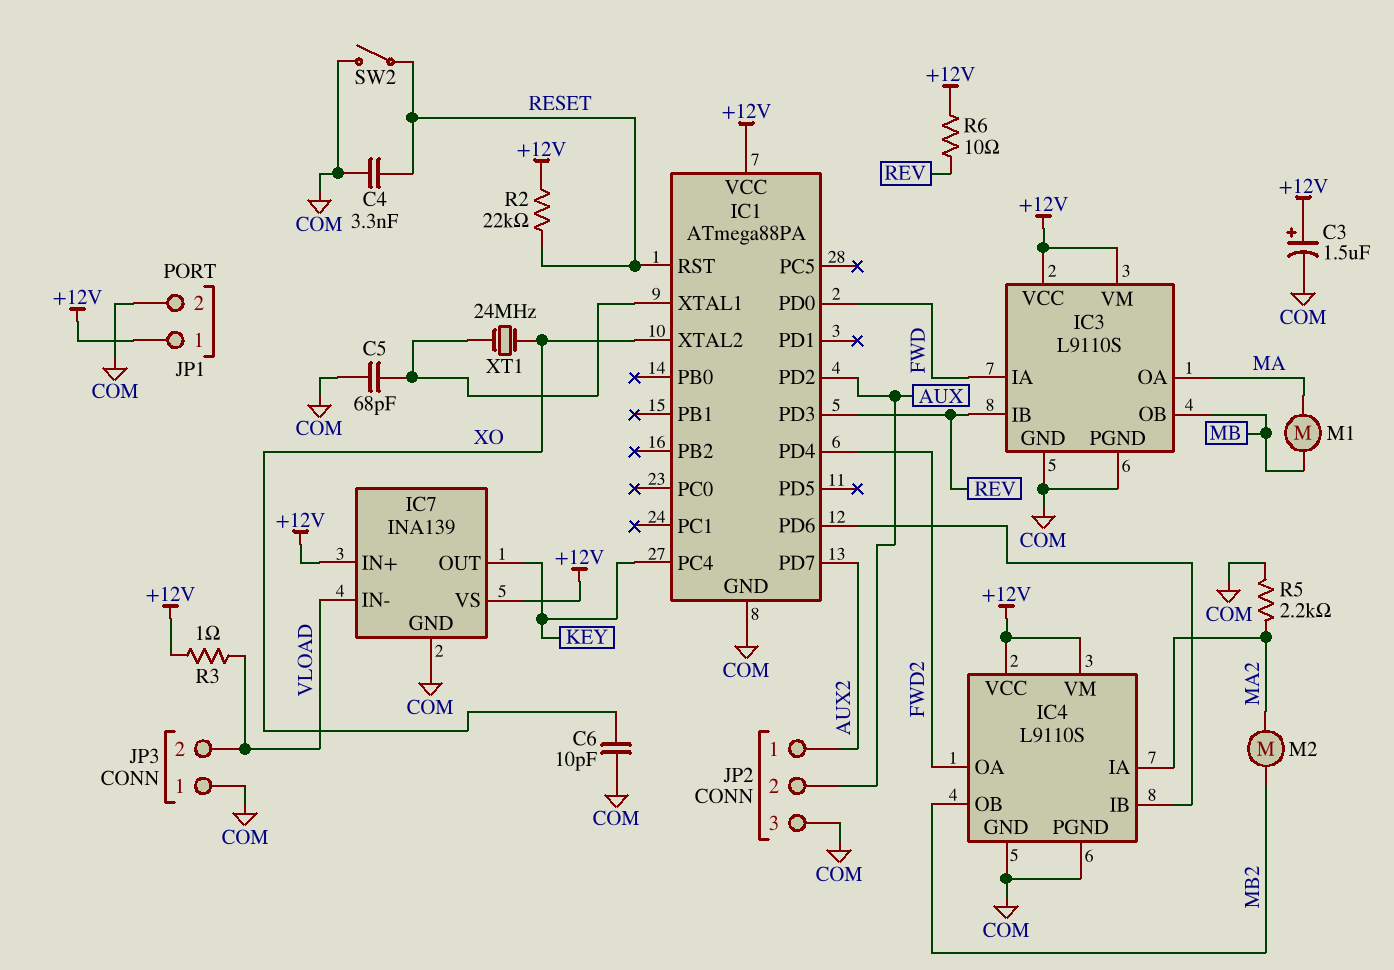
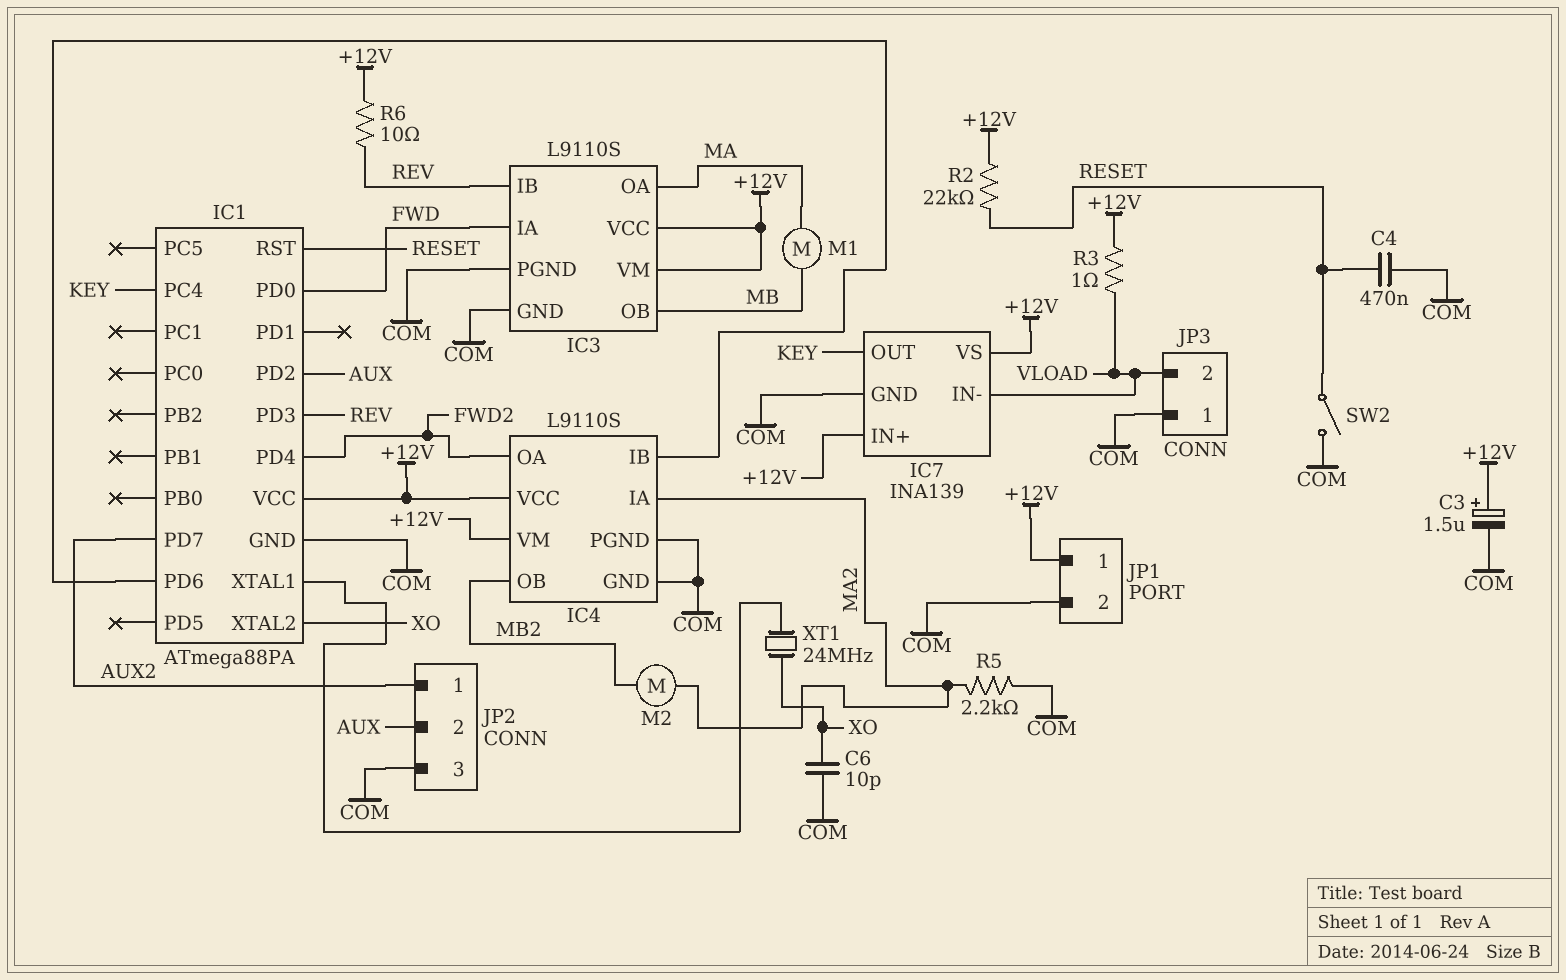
C4: 3.3nF (COM, RESET) -> 470nF (COM, RESET)
C5: 68pF (COM, IC1/XTAL1) -> none

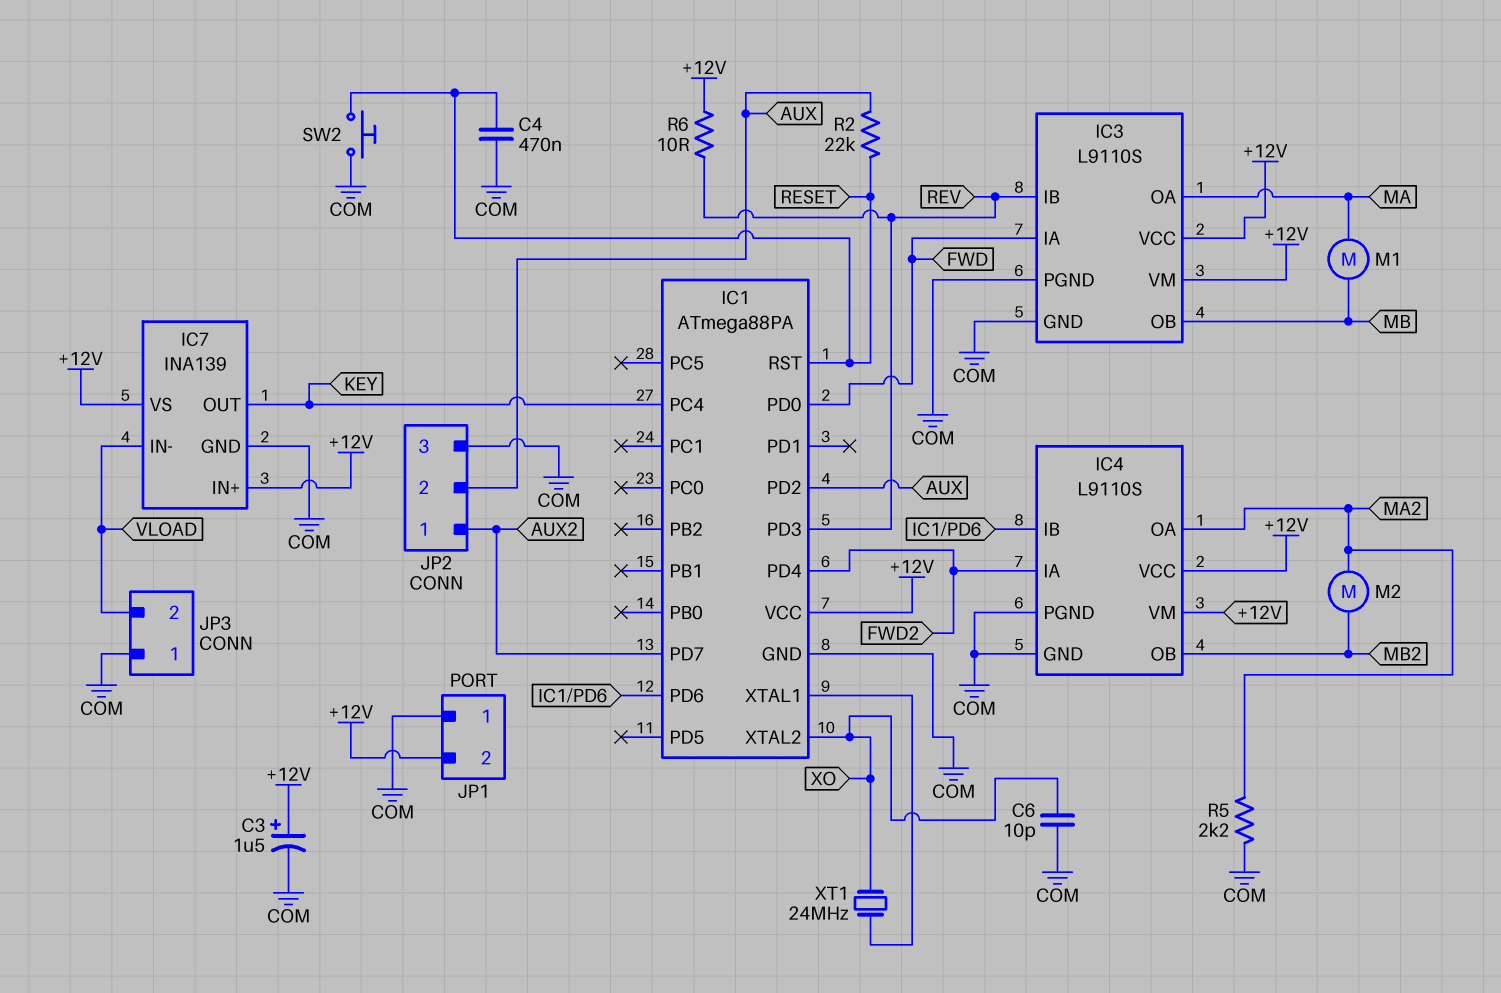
IC4 pin IA: MA2 -> FWD2
IC4 pin OA: FWD2 -> MA2
JP1 pin 1: +12V -> COM
JP1 pin 2: COM -> +12V
R2: 22k (+12V, RESET) -> 22k (AUX, RESET)
R3: 1 (+12V, VLOAD) -> none
SW2: switch (COM, RESET) -> button (COM, RESET)

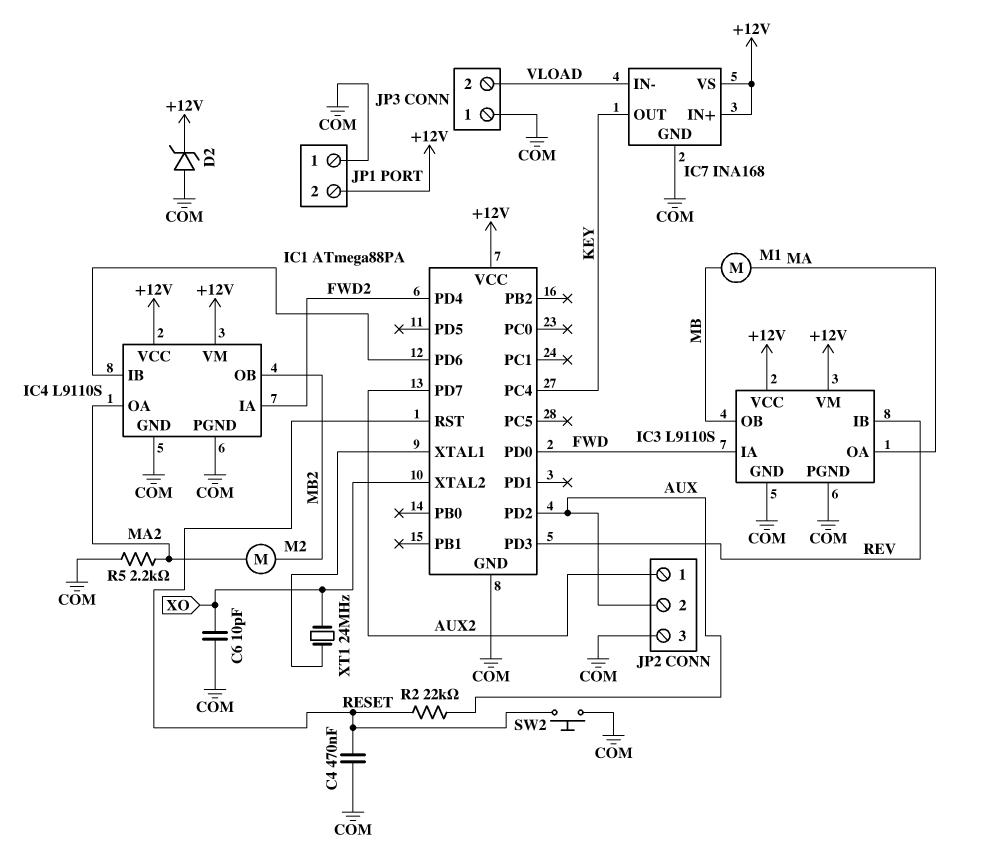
C3: 1.5uF (plus +12V, minus COM) -> none
D2: none -> zener (A COM, K +12V)
IC7: INA139 -> INA168
R6: 10 (+12V, REV) -> none

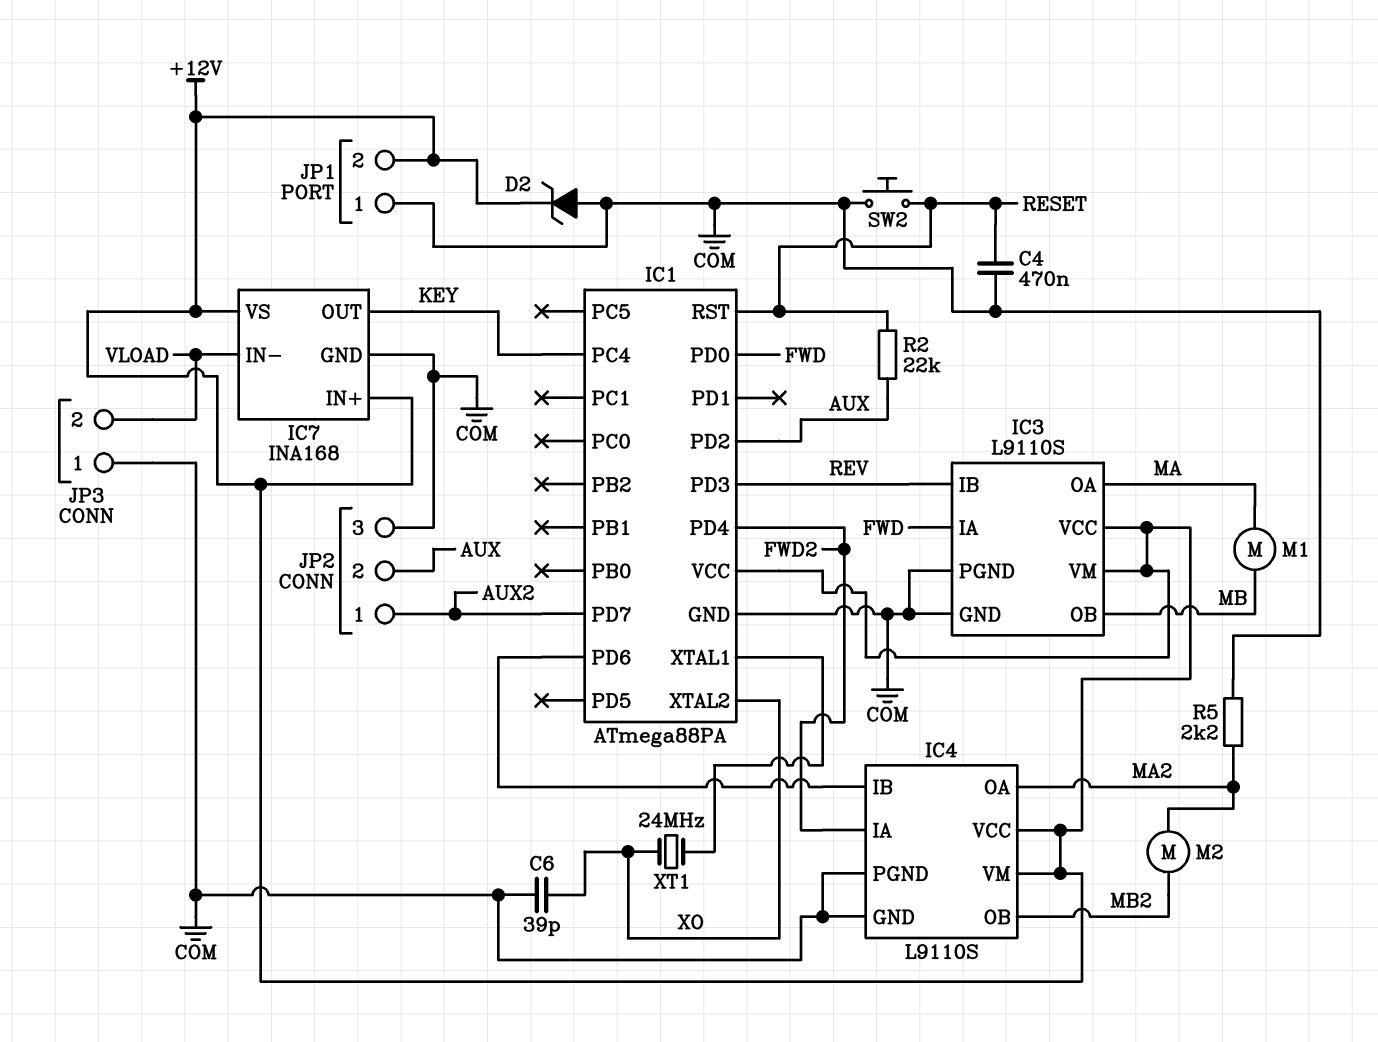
C6: 10pF (COM, XO) -> 39pF (COM, XO)

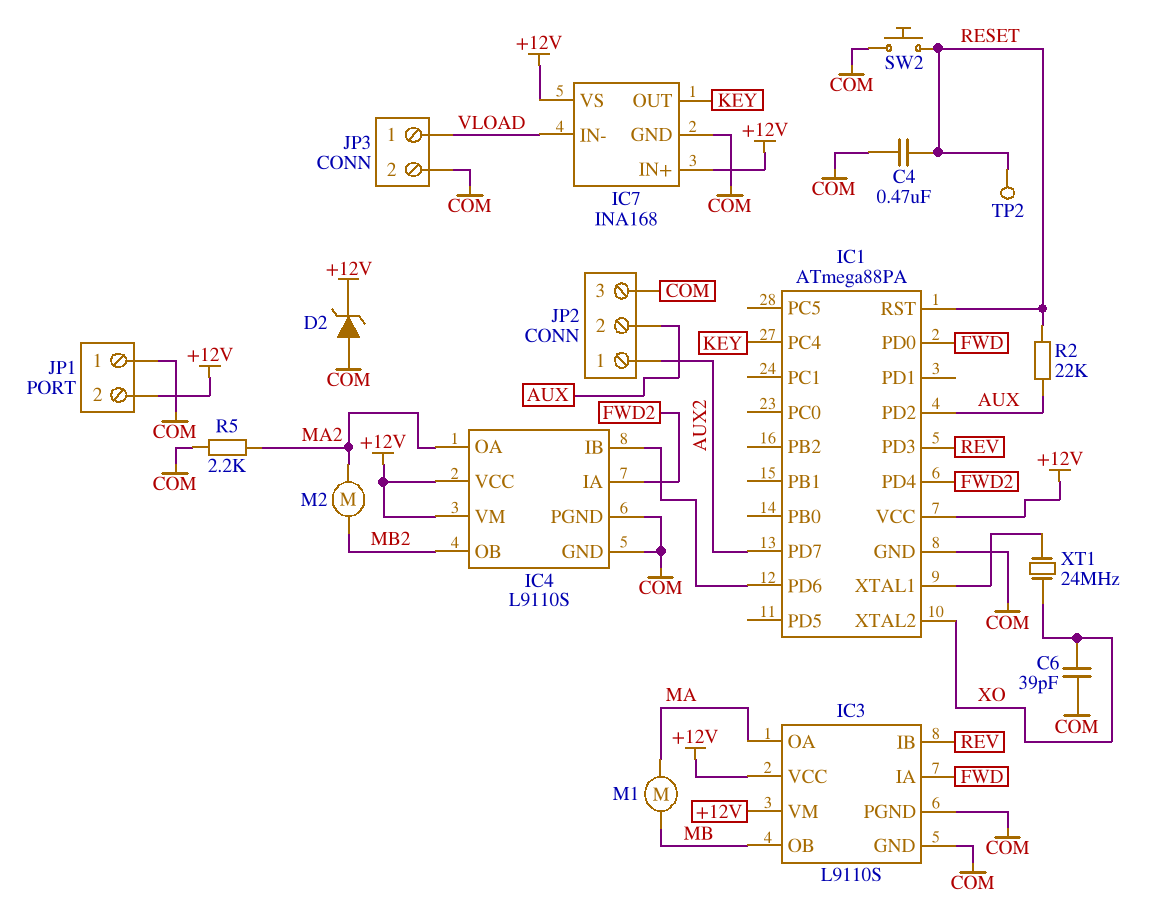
JP3 pin 1: COM -> VLOAD
JP3 pin 2: VLOAD -> COM
TP2: none -> test point (RESET)

